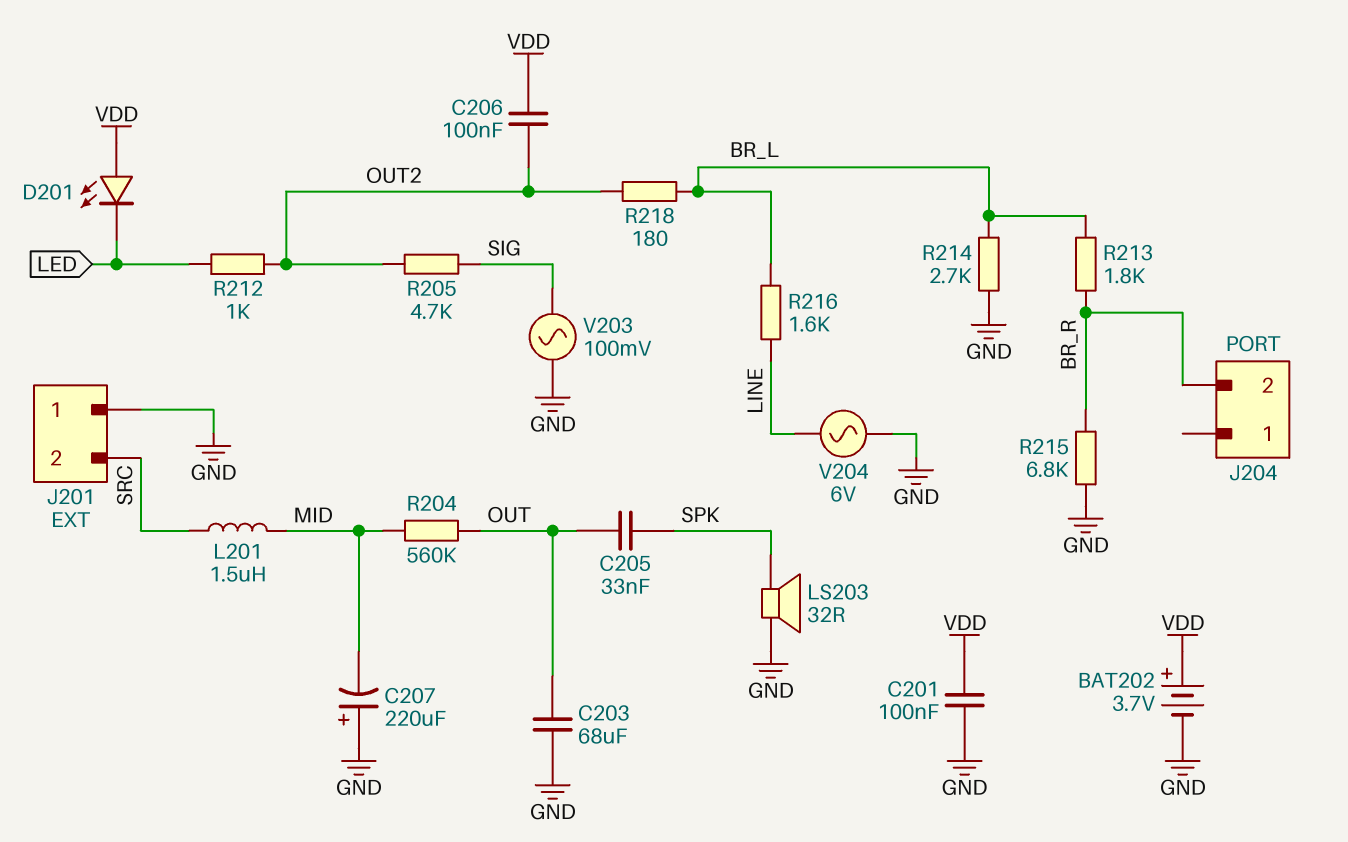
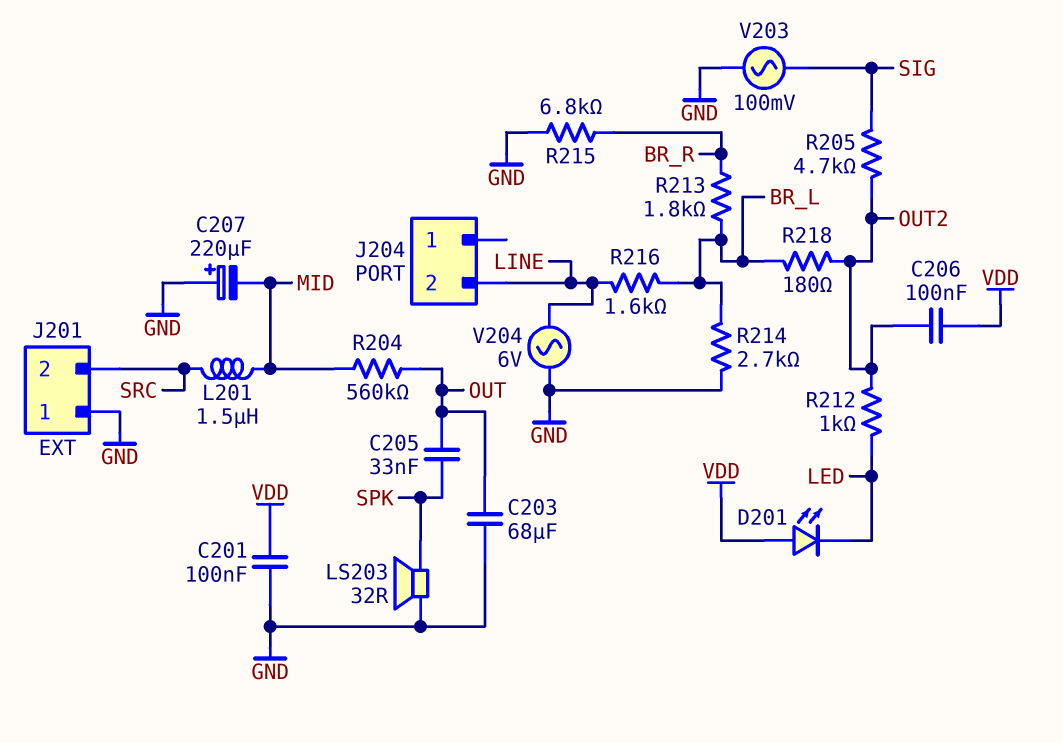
BAT202: 3.7V (plus VDD, minus GND) -> none
J204 pin 2: BR_R -> LINE

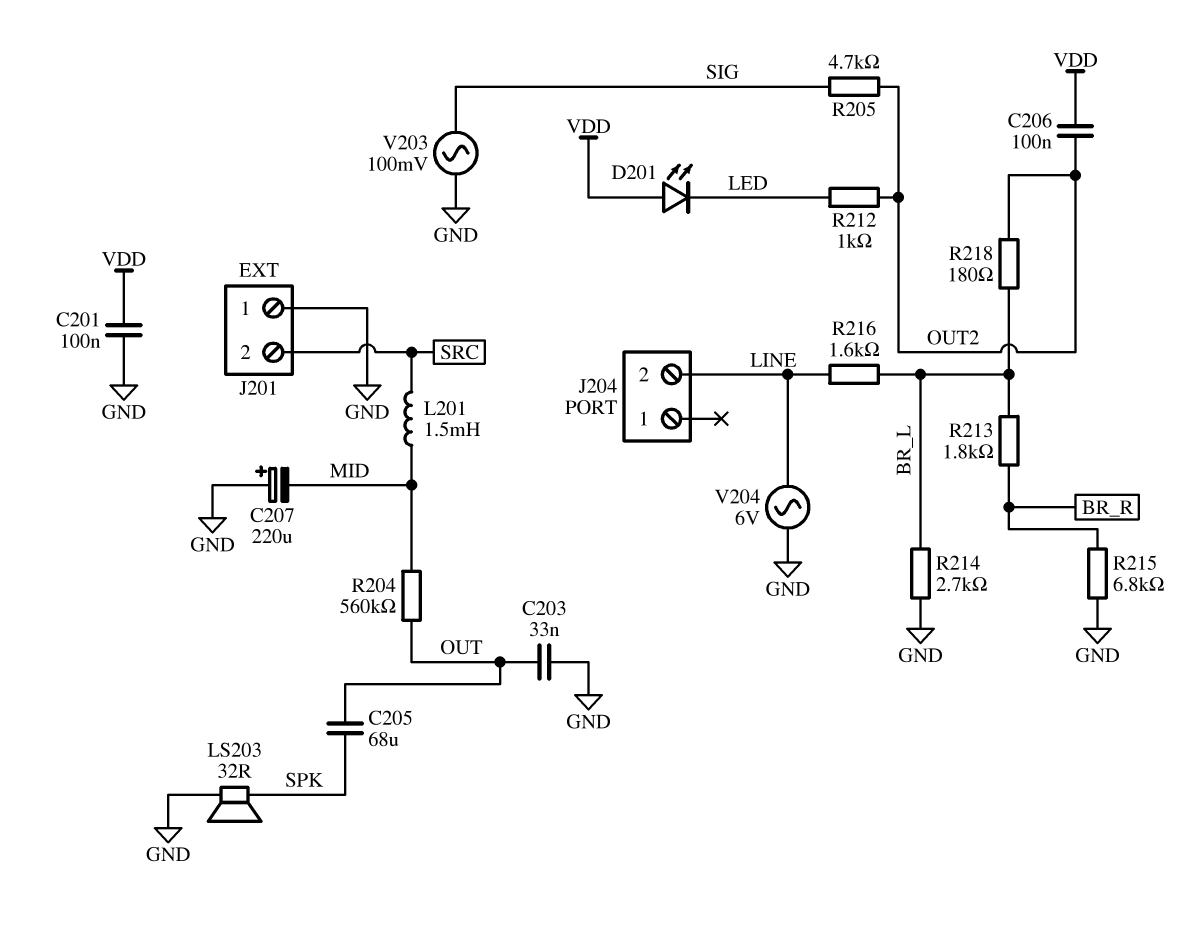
C203: 68uF (GND, OUT) -> 33nF (GND, OUT)
C205: 33nF (OUT, SPK) -> 68uF (OUT, SPK)
L201: 1.5uH (MID, SRC) -> 1.5mH (MID, SRC)

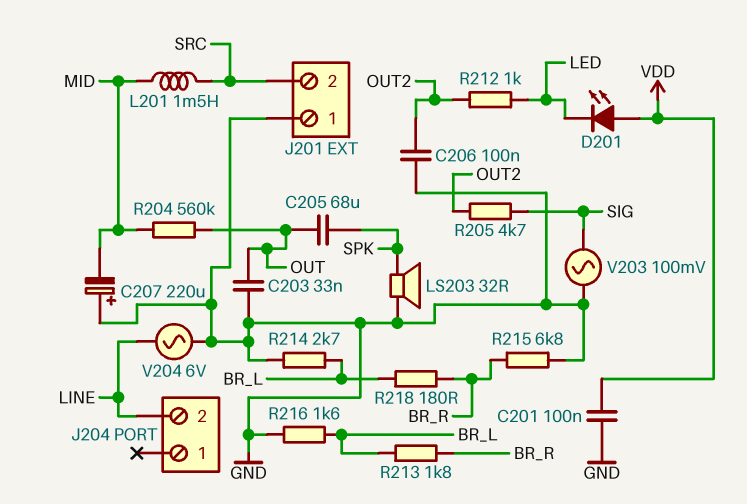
C206: 100nF (OUT2, VDD) -> 100nF (GND, OUT2)
R216: 1.6k (BR_L, LINE) -> 1.6k (BR_L, GND)
R218: 180 (BR_L, OUT2) -> 180 (BR_L, BR_R)

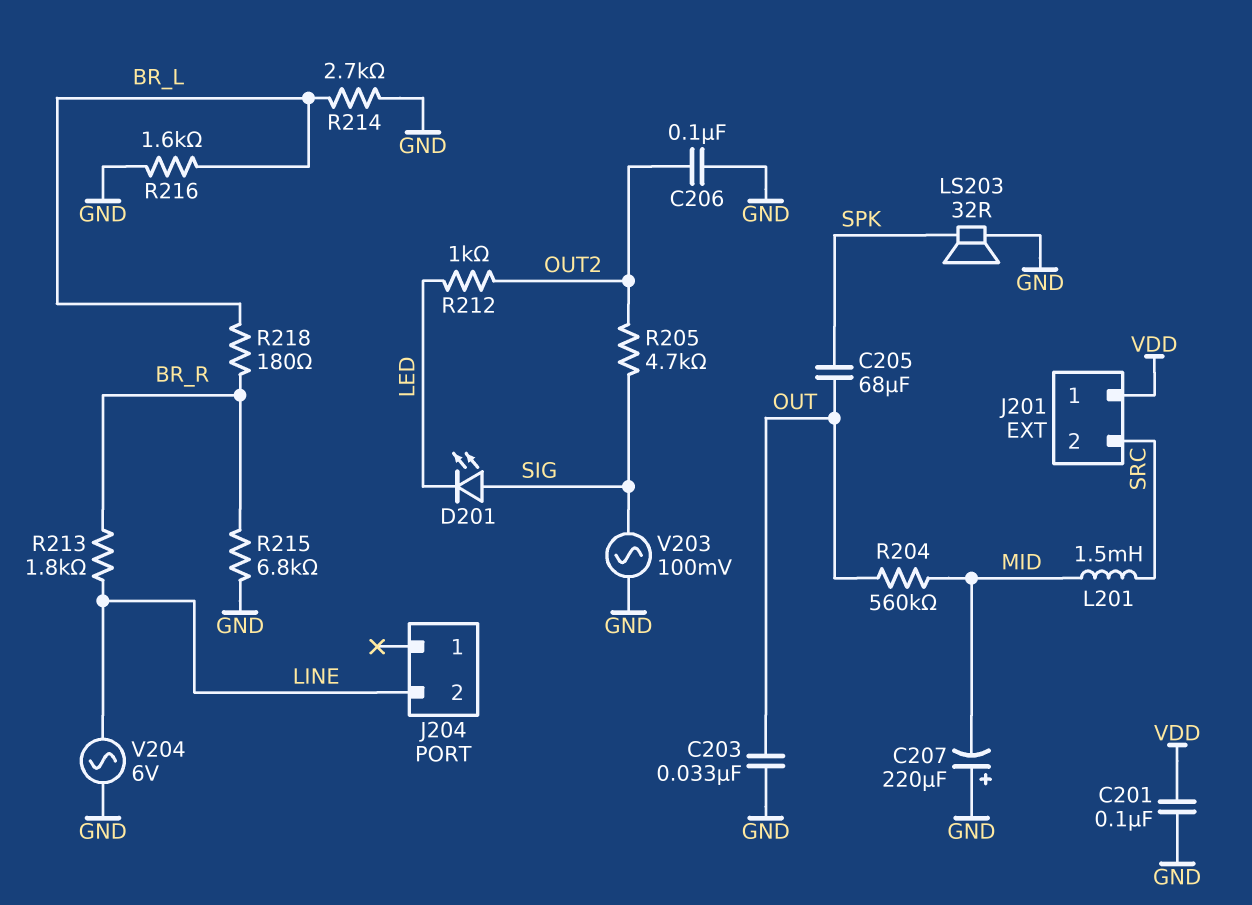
D201: LED (A VDD, K LED) -> LED (A SIG, K LED)
J201 pin 1: GND -> VDD
R213: 1.8k (BR_L, BR_R) -> 1.8k (BR_R, LINE)

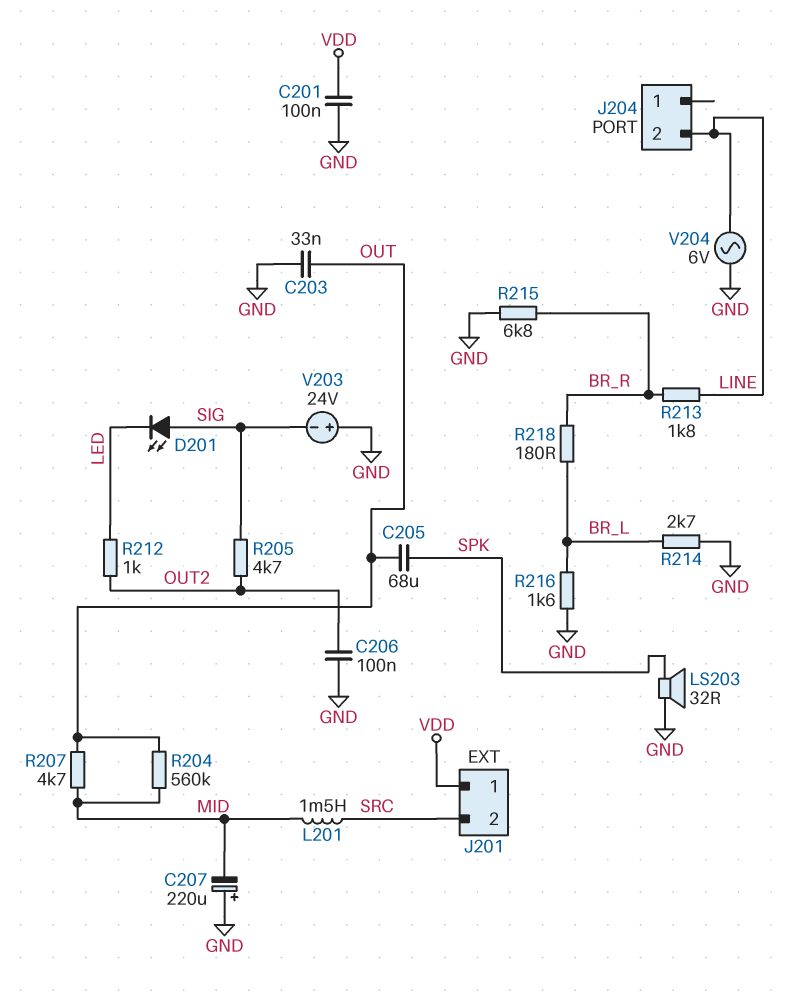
R207: none -> 4.7k (MID, OUT)
V203: AC 100mV (GND, SIG) -> 24V (plus GND, minus SIG)

